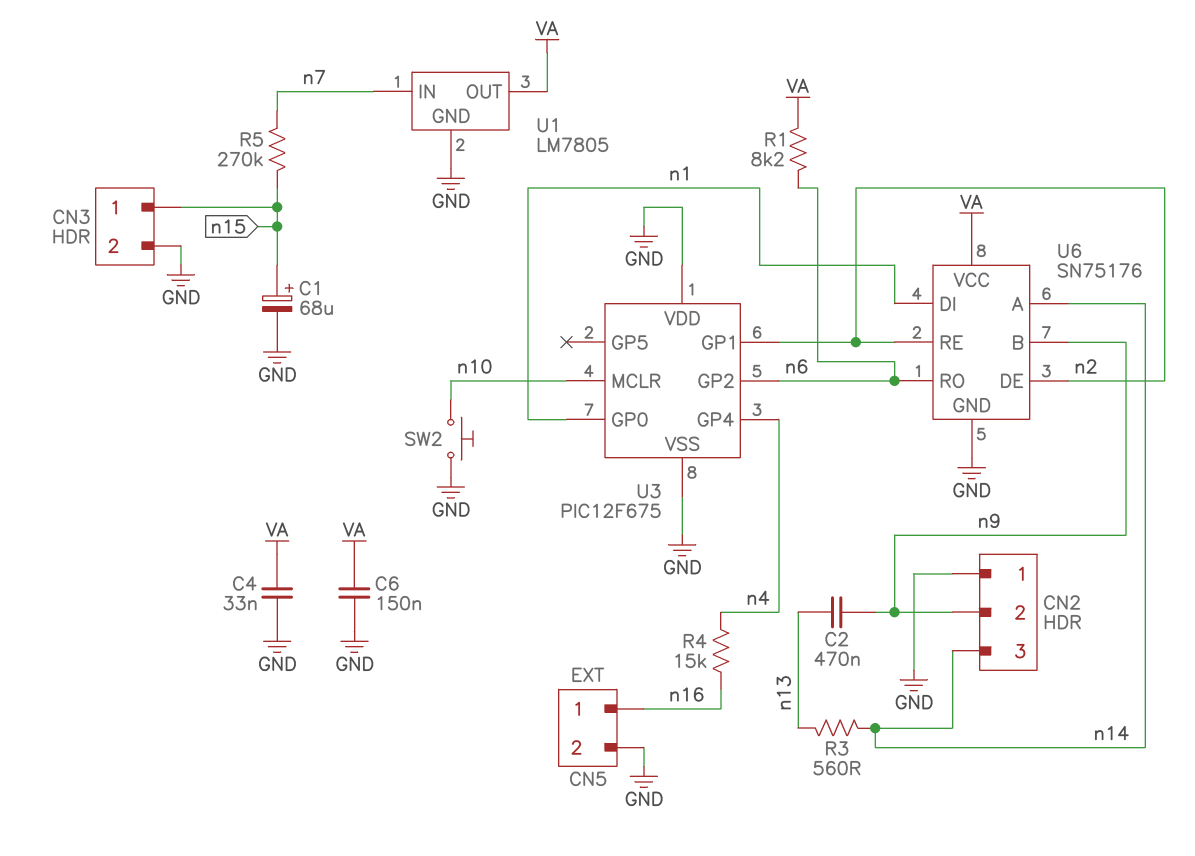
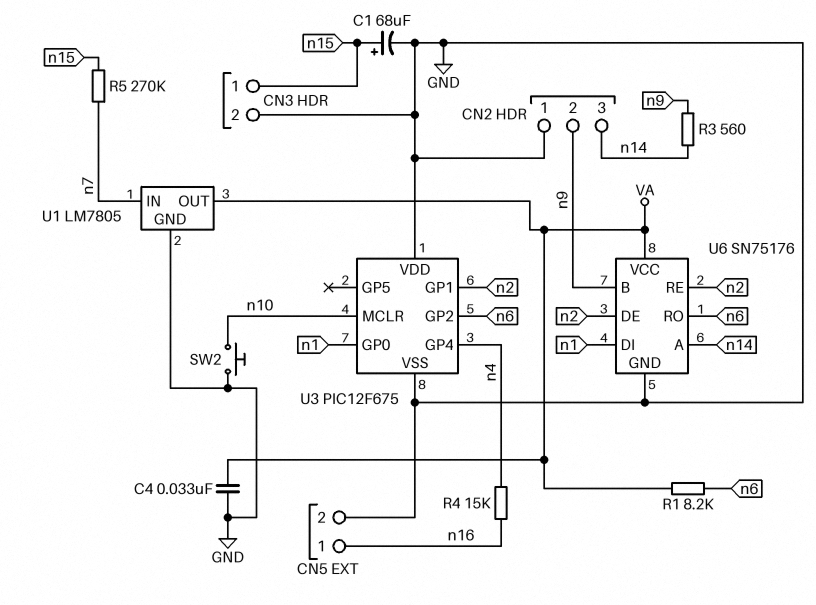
C2: 470nF (n9, n13) -> none
C6: 150nF (GND, VA) -> none
R3: 560 (n13, n14) -> 560 (n9, n14)

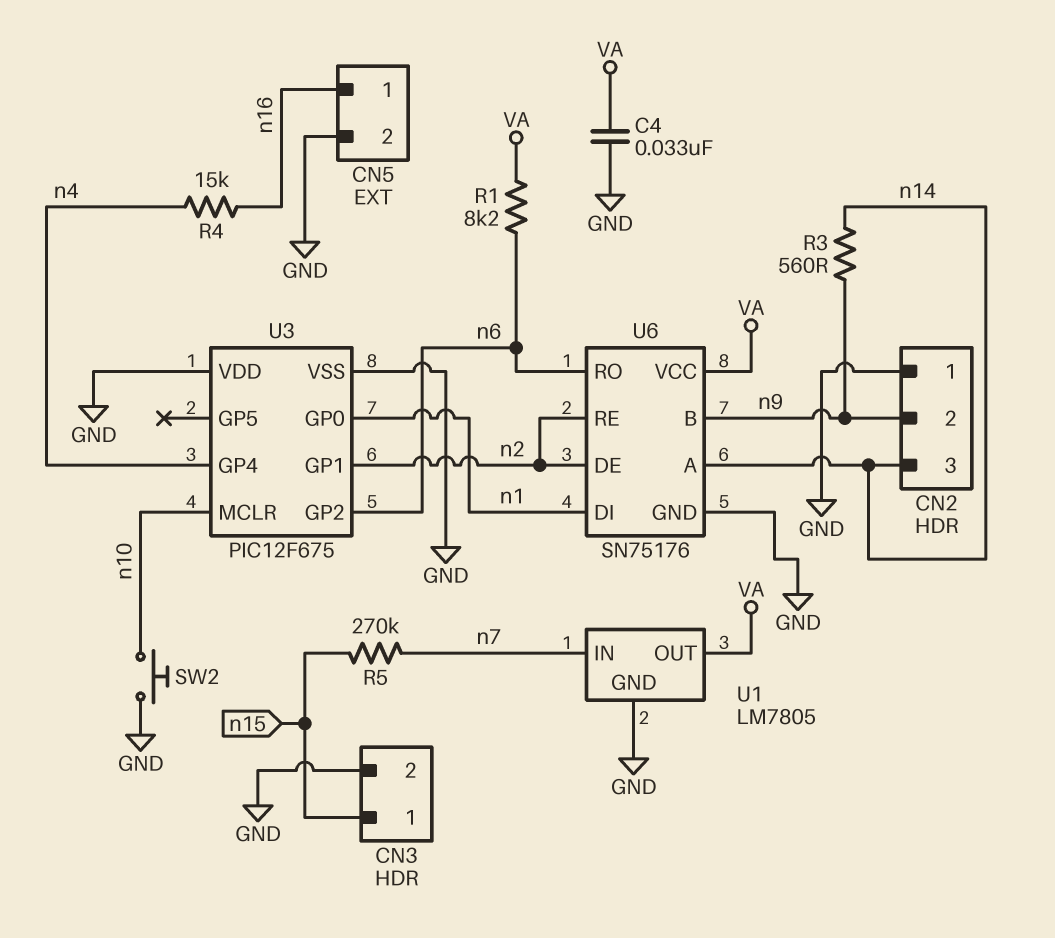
C1: 68uF (plus n15, minus GND) -> none

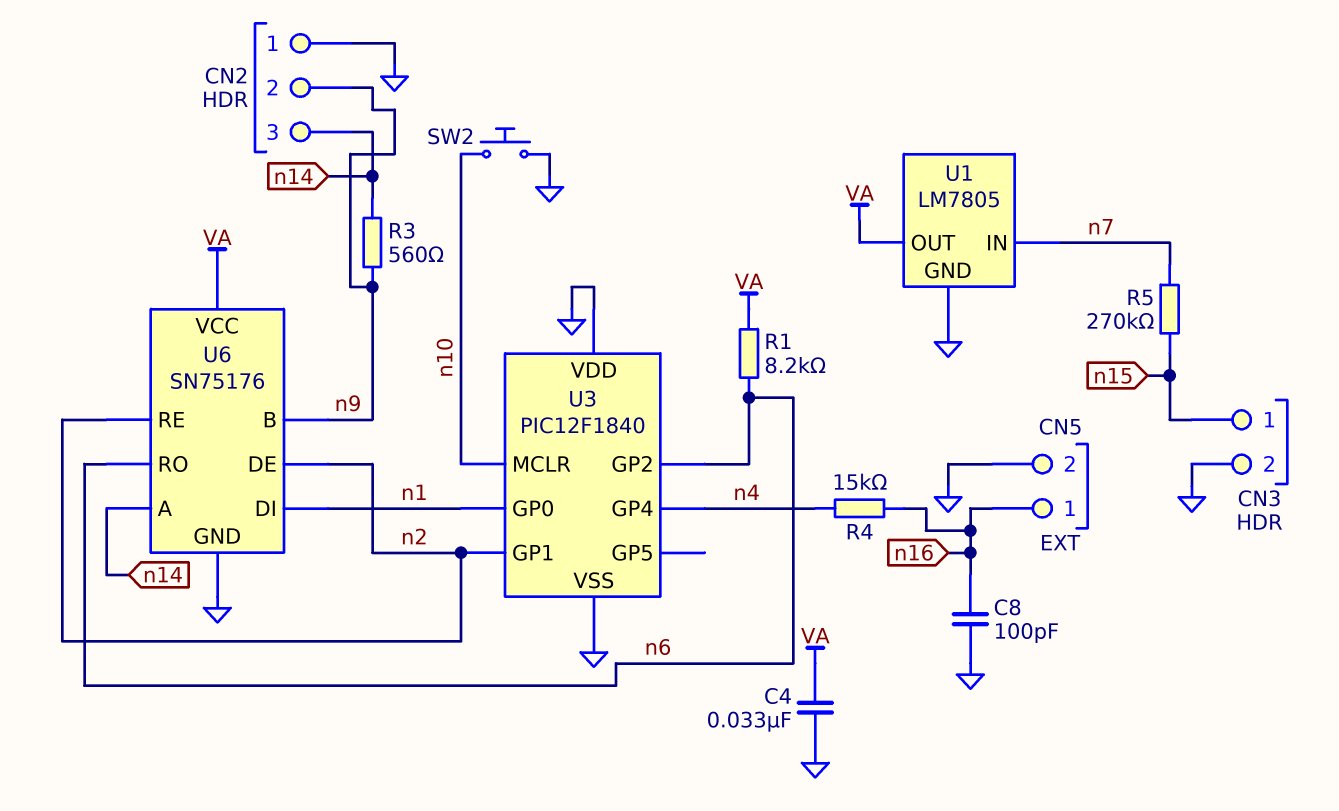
C8: none -> 100pF (GND, n16)
U3: PIC12F675 -> PIC12F1840

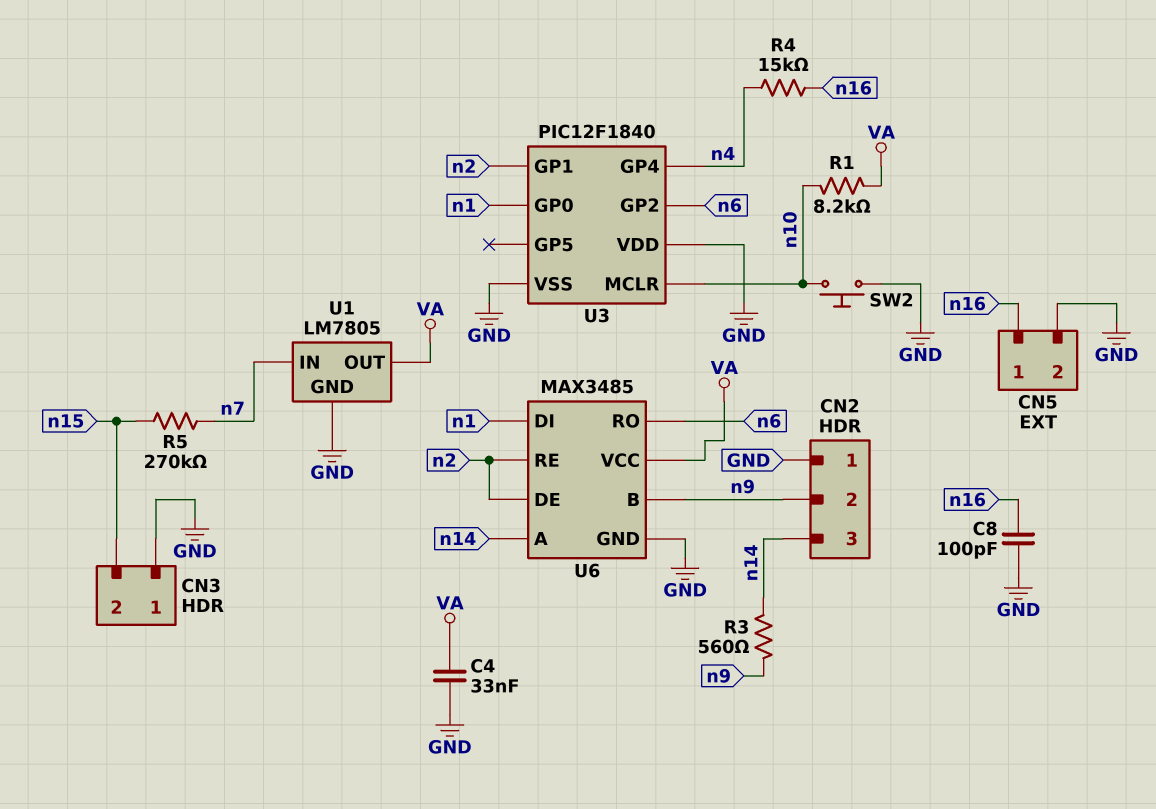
CN3 pin 1: n15 -> GND
CN3 pin 2: GND -> n15
R1: 8.2k (VA, n6) -> 8.2k (VA, n10)
U6: SN75176 -> MAX3485

